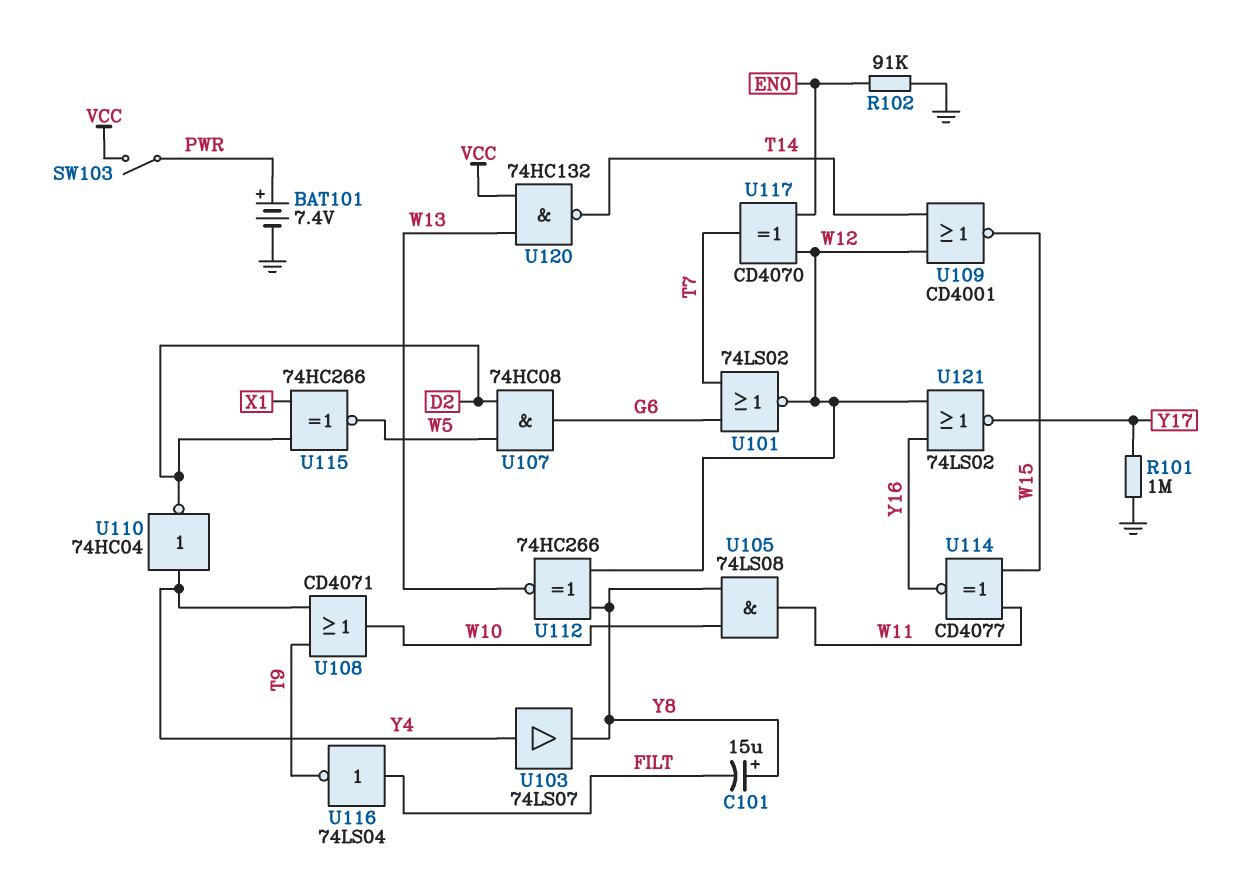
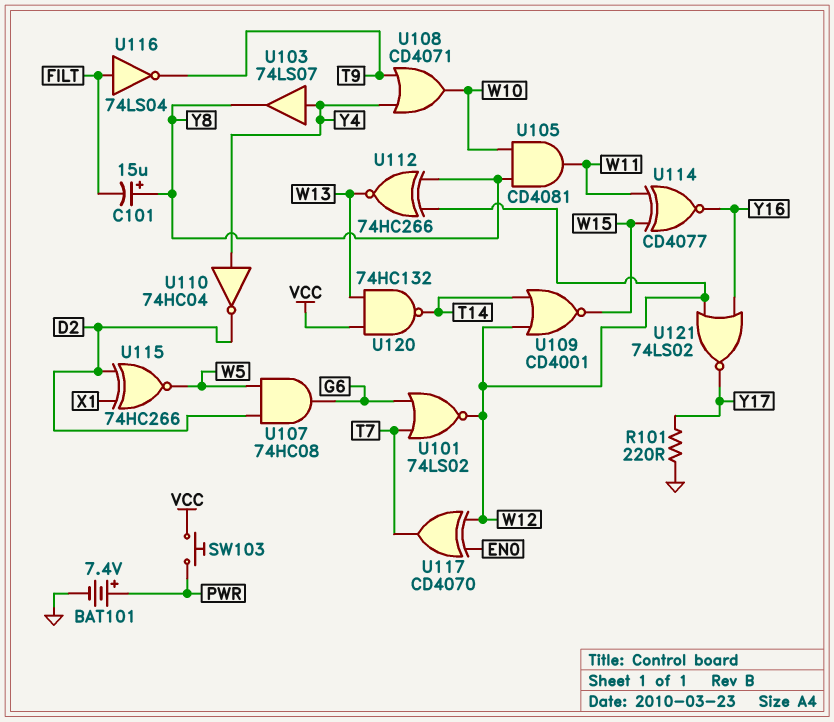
R101: 1M (GND, Y17) -> 220 (GND, Y17)
R102: 91k (EN0, GND) -> none
SW103: switch (PWR, VCC) -> button (PWR, VCC)
U105: AND 74LS08 (in W10, in Y8, out W11) -> AND CD4081 (in W10, in Y8, out W11)

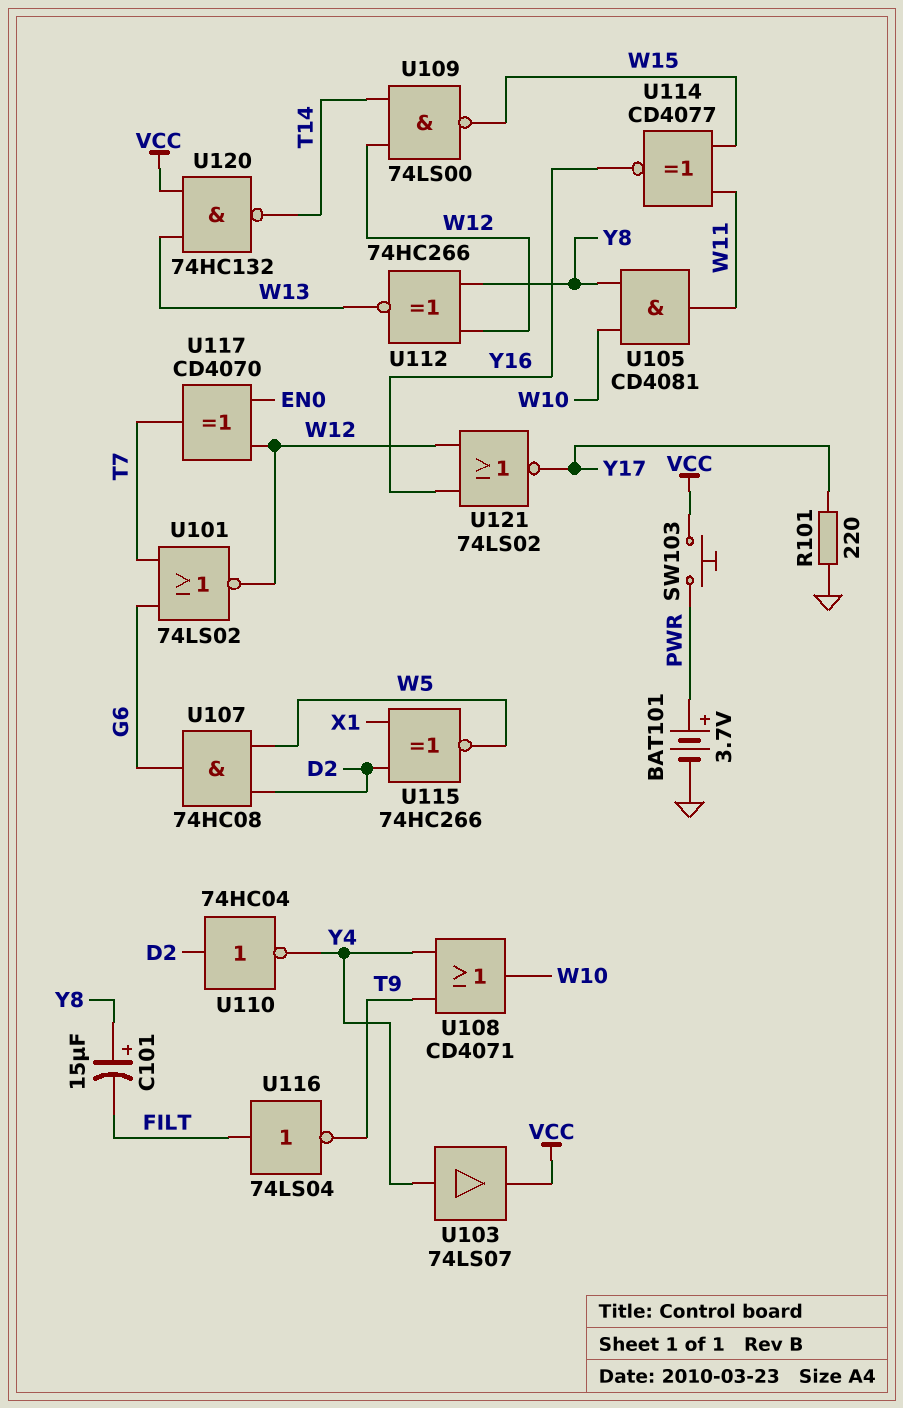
BAT101: 7.4V (plus PWR, minus GND) -> 3.7V (plus PWR, minus GND)
U103: buffer 74LS07 (in Y4, out Y8) -> buffer 74LS07 (in Y4, out VCC)
U109: NOR CD4001 (in T14, in W12, out W15) -> NAND 74LS00 (in T14, in W12, out W15)
U110: NOT 74HC04 (in Y4, out D2) -> NOT 74HC04 (in D2, out Y4)

